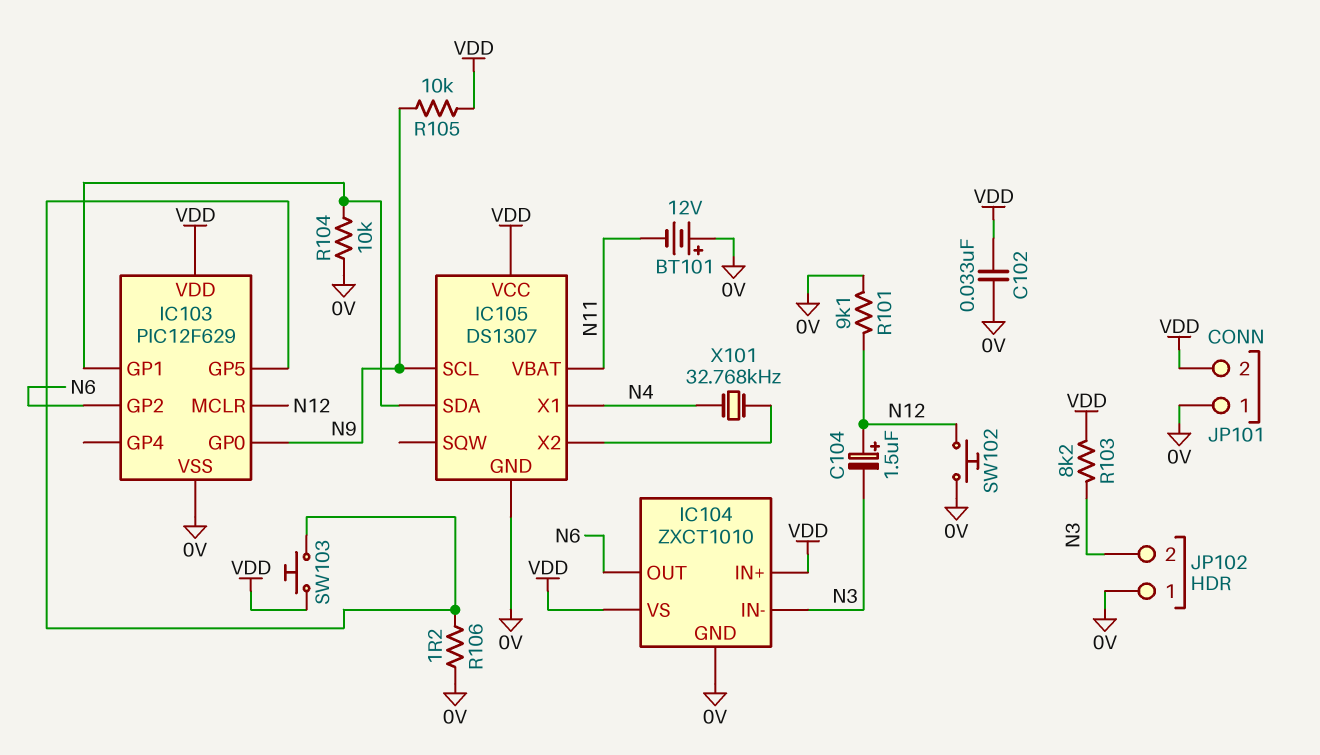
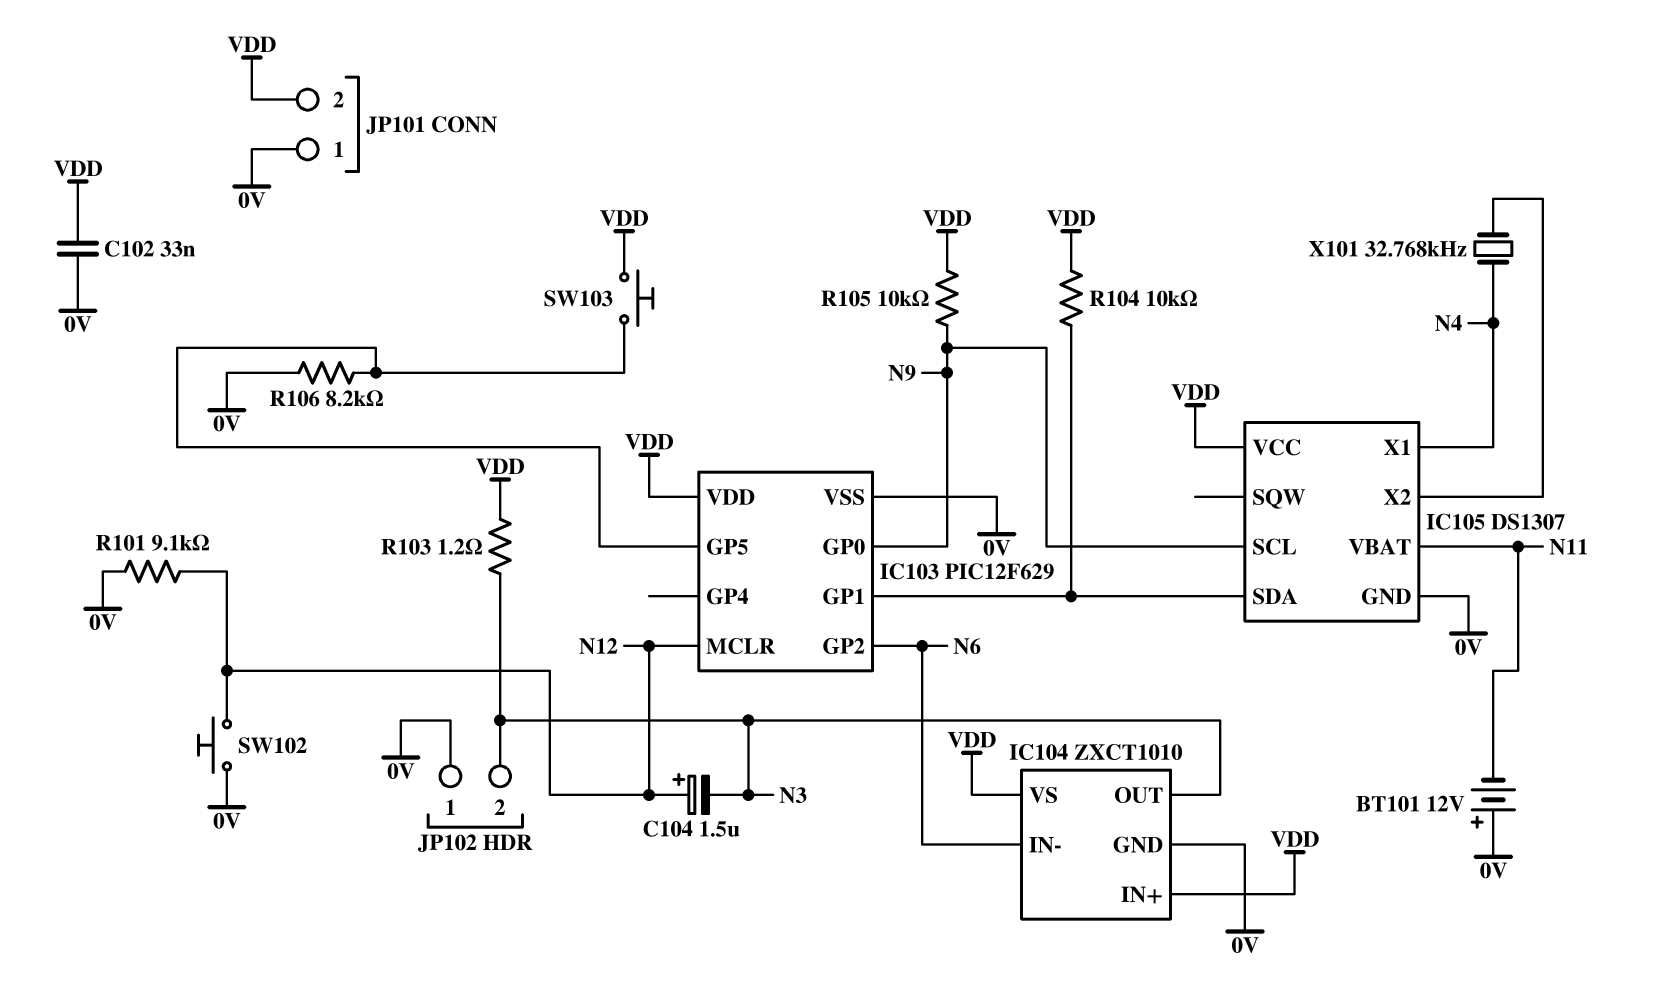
IC104 pin IN-: N3 -> N6
IC104 pin OUT: N6 -> N3
R103: 8.2k (N3, VDD) -> 1.2 (N3, VDD)
R104: 10k (0V, IC103/GP1) -> 10k (IC103/GP1, VDD)
R106: 1.2 (0V, IC103/GP5) -> 8.2k (0V, IC103/GP5)

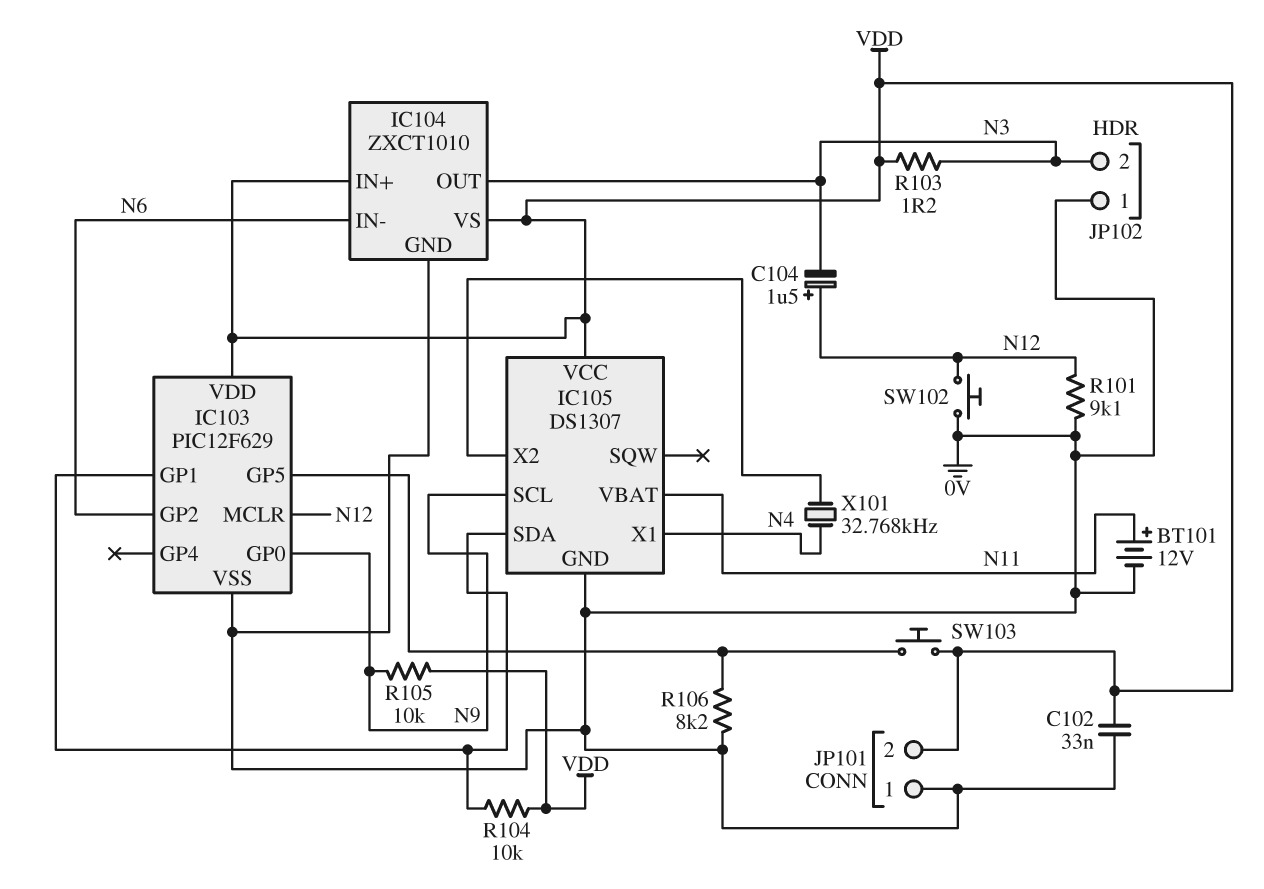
BT101: 12V (plus 0V, minus N11) -> 12V (plus N11, minus 0V)

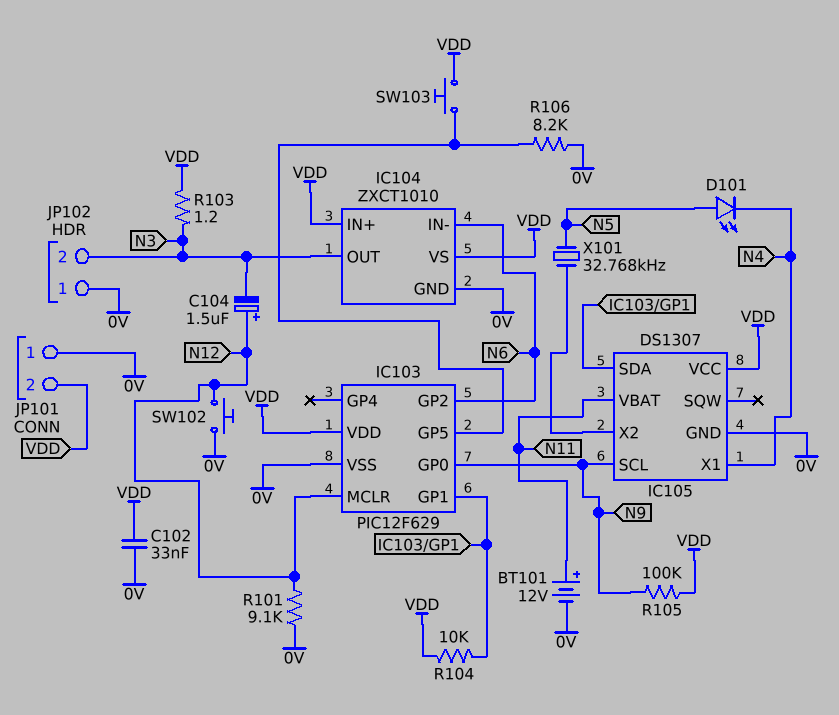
D101: none -> LED (A N5, K N4)
R105: 10k (N9, VDD) -> 100k (N9, VDD)
X101: 32.768kHz (IC105/X2, N4) -> 32.768kHz (IC105/X2, N5)

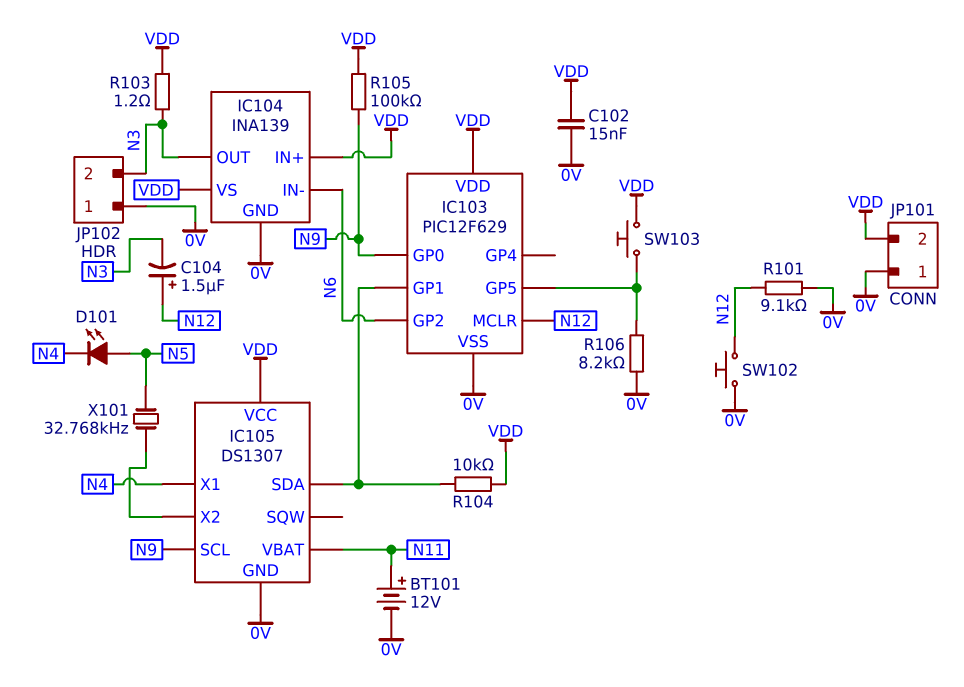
C102: 33nF (0V, VDD) -> 15nF (0V, VDD)
IC104: ZXCT1010 -> INA139

